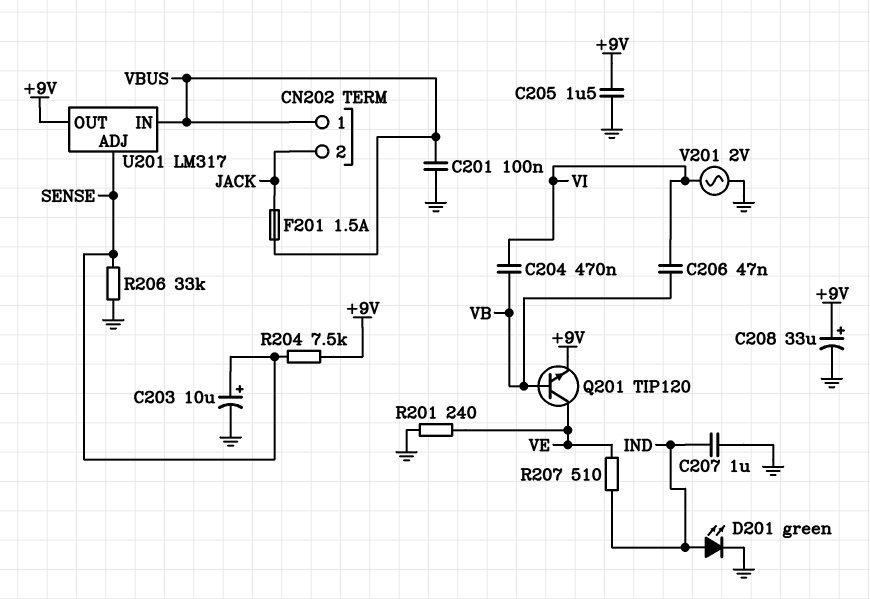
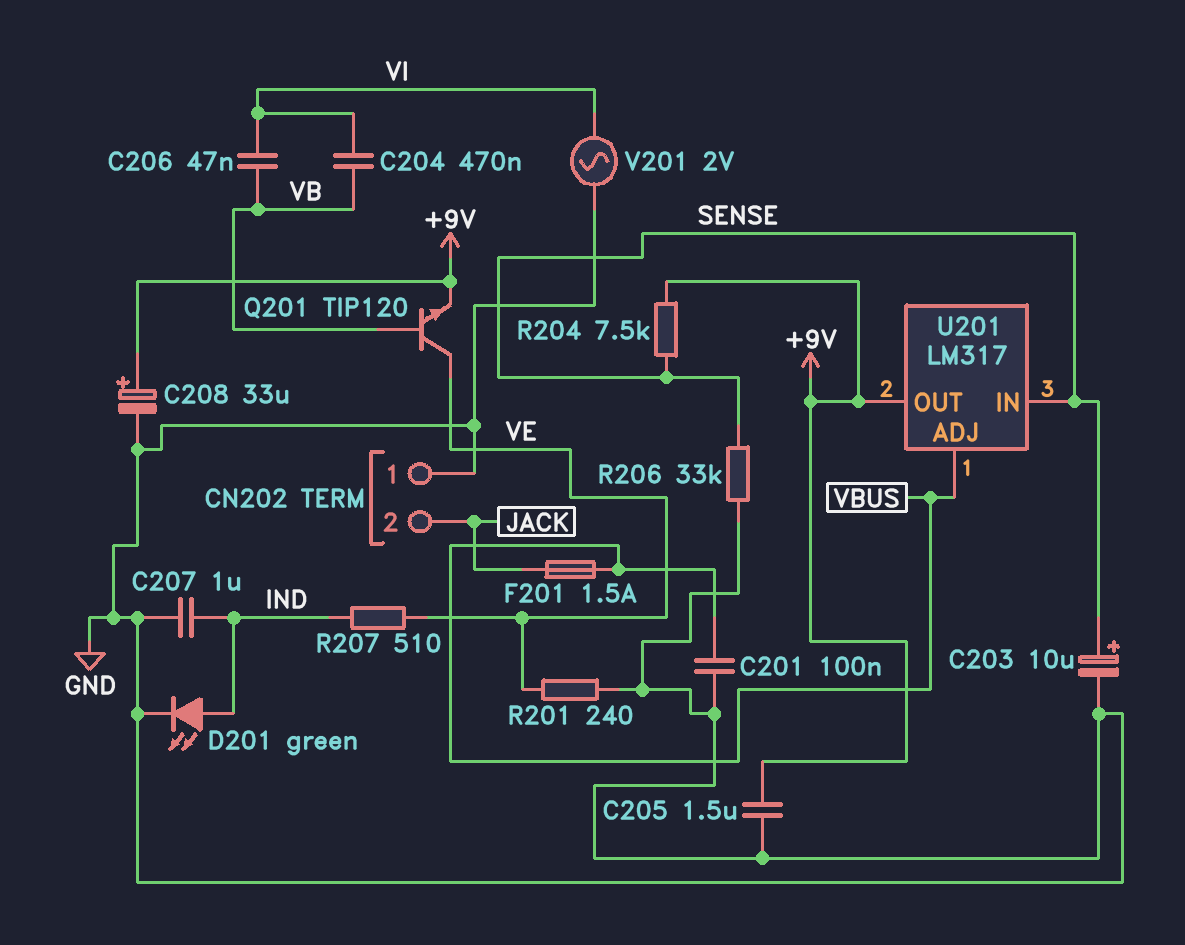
CN202 pin 1: VBUS -> GND
U201 pin ADJ: SENSE -> VBUS
U201 pin IN: VBUS -> SENSE

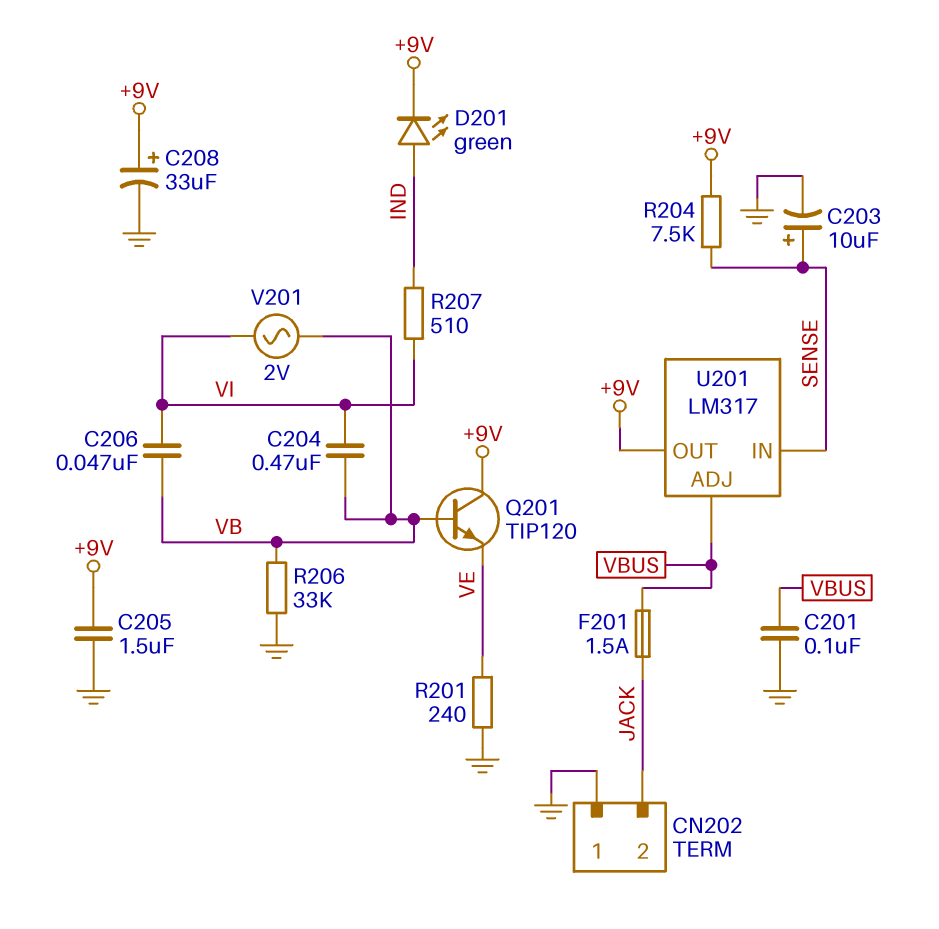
C207: 1uF (GND, IND) -> none
D201: LED green (A IND, K GND) -> LED green (A IND, K +9V)
Q201: NPN TIP120 (B VB, C VE, E +9V) -> NPN TIP120 (B VB, C +9V, E VE)
R206: 33k (GND, SENSE) -> 33k (GND, VB)
R207: 510 (IND, VE) -> 510 (IND, VI)
V201: AC 2V (GND, VI) -> AC 2V (VB, VI)

